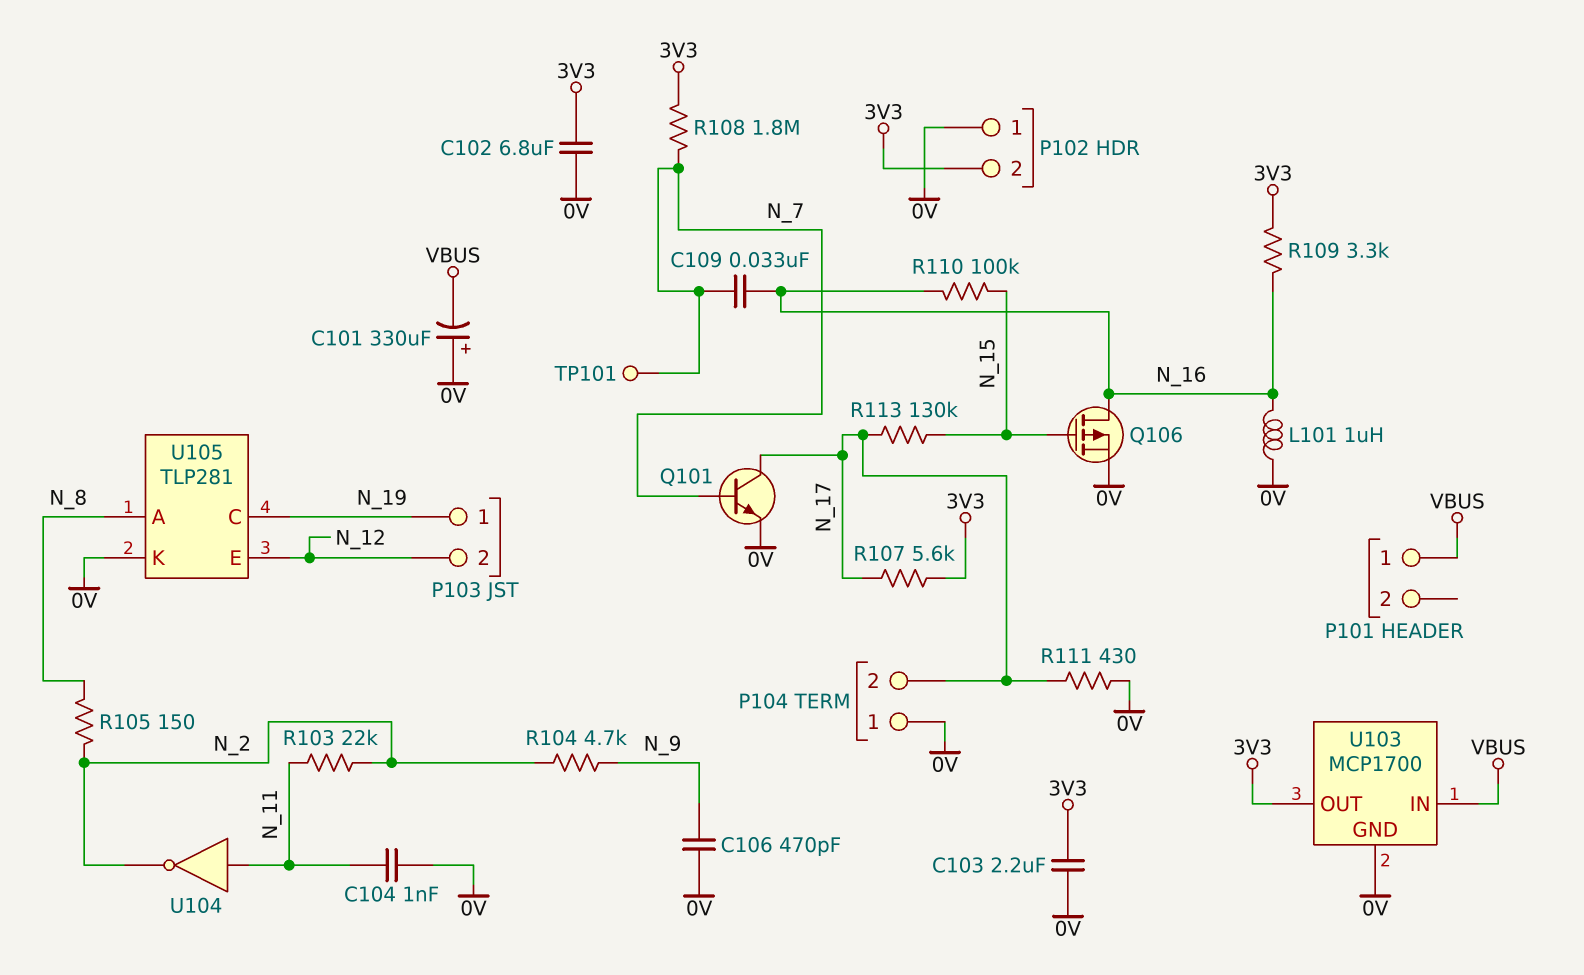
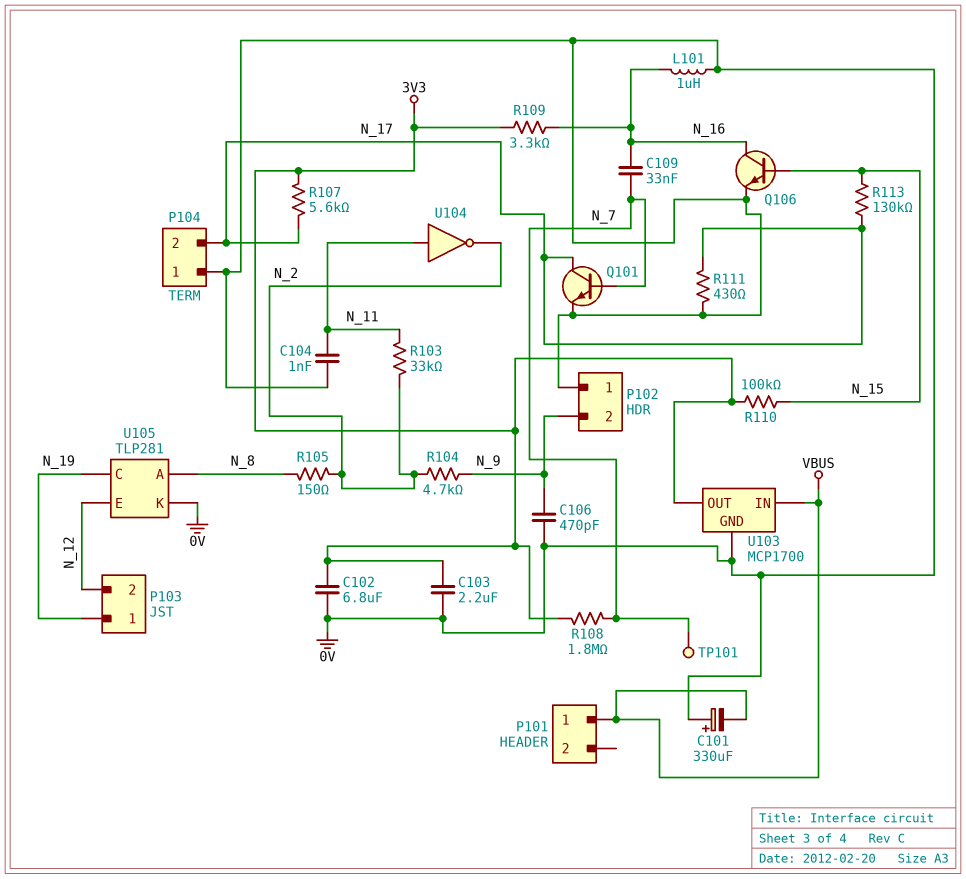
P102 pin 2: 3V3 -> N_9
Q106: PMOS (G N_15, D N_16, S 0V) -> NPN (B N_15, C N_16, E 0V)
R103: 22k (N_2, N_11) -> 33k (N_2, N_11)
R110: 100k (N_15, N_16) -> 100k (3V3, N_15)

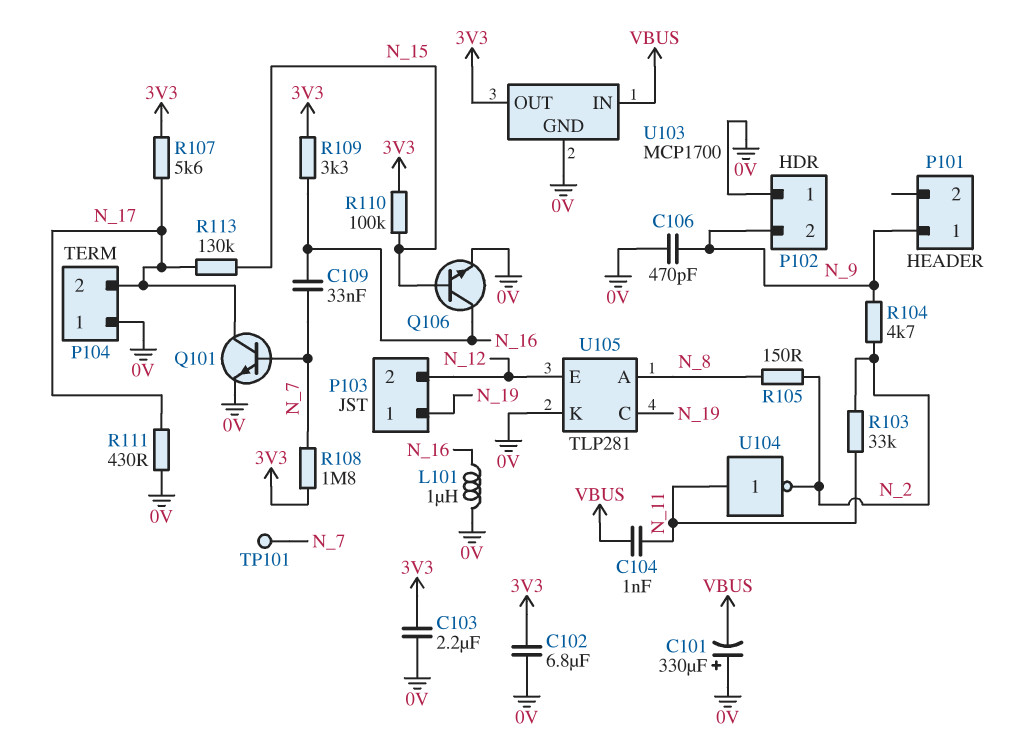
C104: 1nF (0V, N_11) -> 1nF (N_11, VBUS)
P101 pin 1: VBUS -> N_9

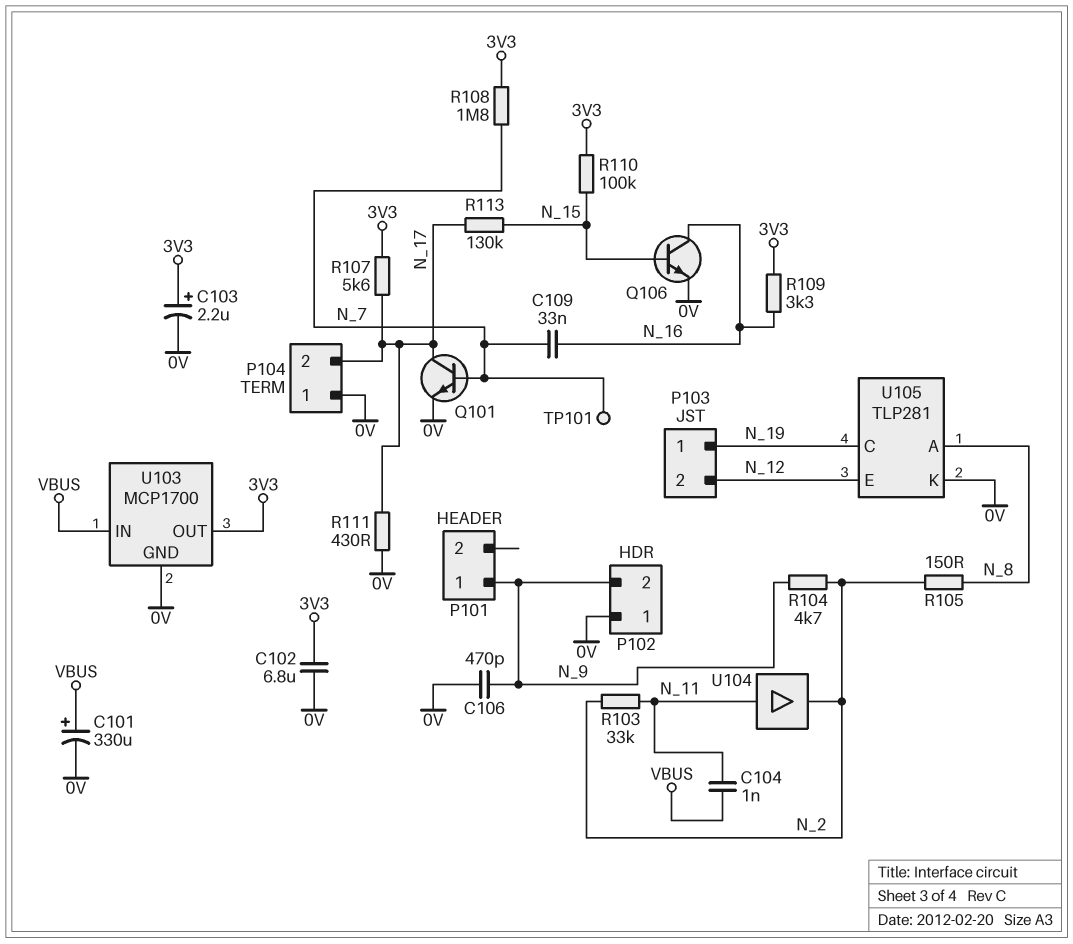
C101: 330uF (plus 0V, minus VBUS) -> 330uF (plus VBUS, minus 0V)
C103: 2.2uF (0V, 3V3) -> 2.2uF (plus 3V3, minus 0V)
L101: 1uH (0V, N_16) -> none
U104: NOT (in N_11, out N_2) -> buffer (in N_11, out N_2)

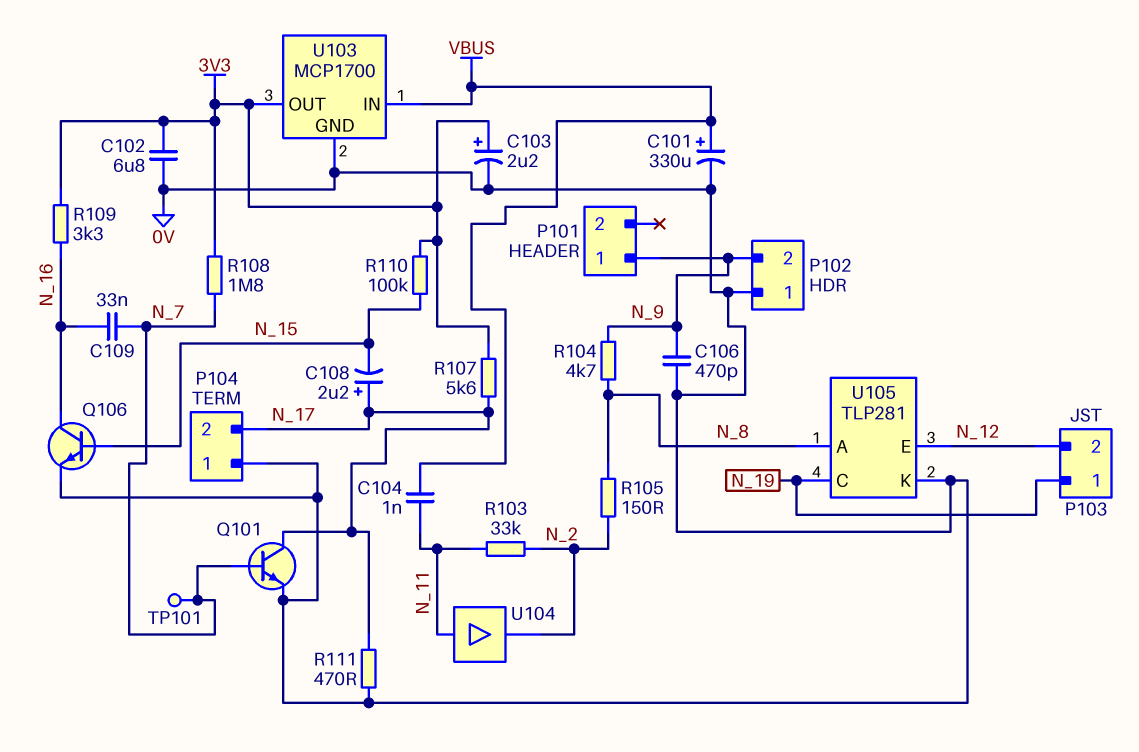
C108: none -> 2.2uF (plus N_17, minus N_15)
R104: 4.7k (N_2, N_9) -> 4.7k (N_8, N_9)
R111: 430 (0V, N_17) -> 470 (0V, N_17)
R113: 130k (N_15, N_17) -> none

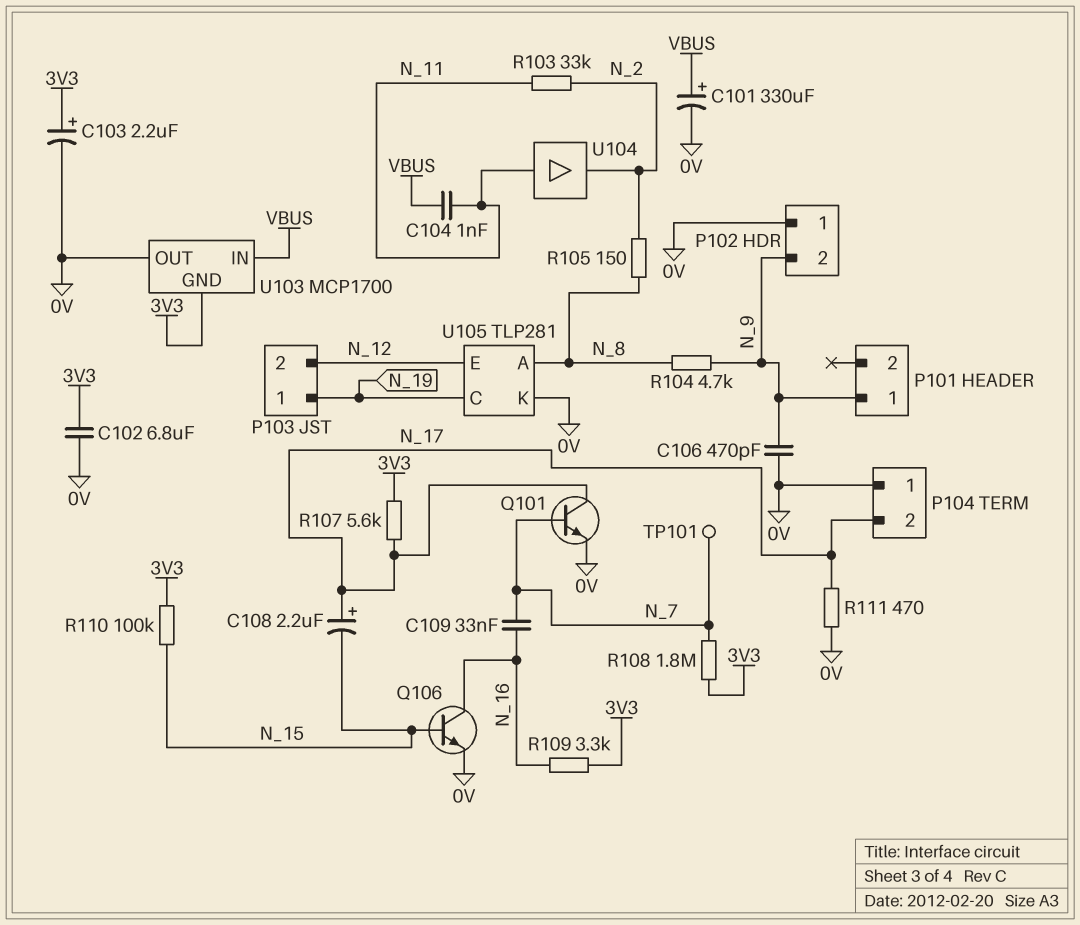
U103 pin GND: 0V -> 3V3
U103 pin OUT: 3V3 -> 0V

